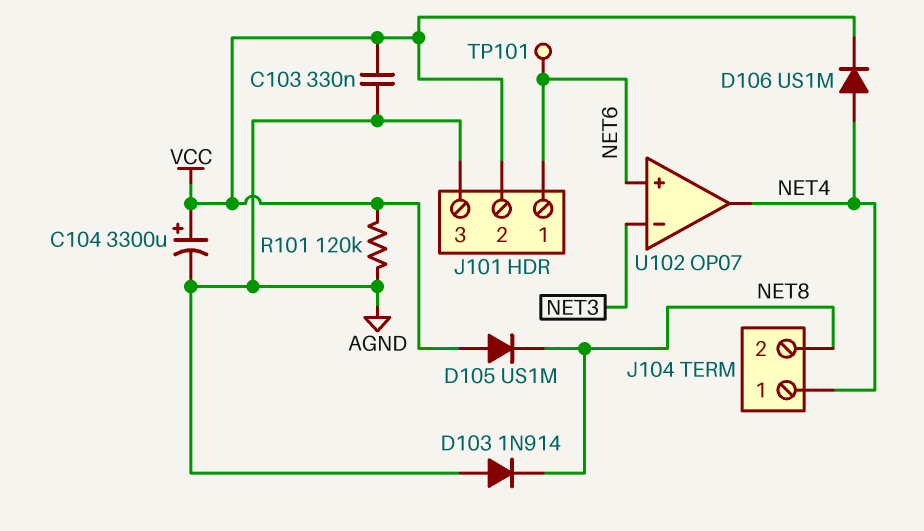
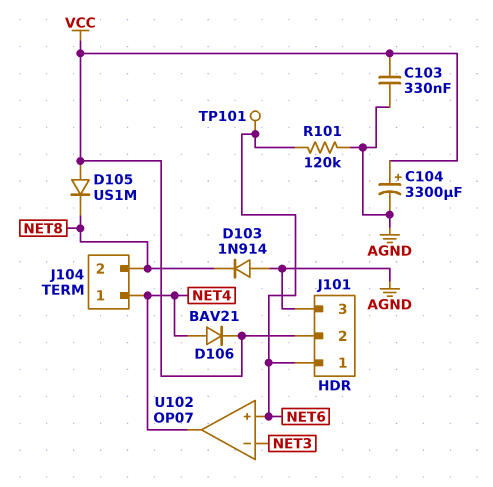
D106: diode US1M (A NET4, K VCC) -> diode BAV21 (A NET4, K VCC)
R101: 120k (AGND, VCC) -> 120k (AGND, NET6)

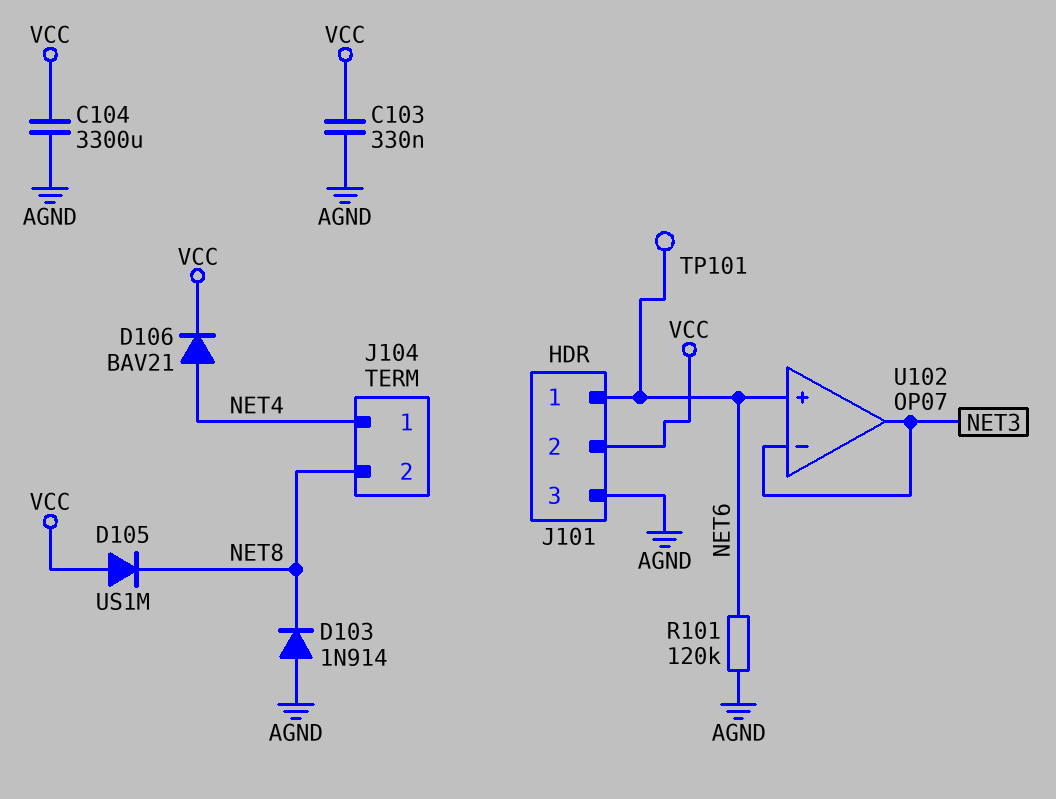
C104: 3300uF (plus VCC, minus AGND) -> 3300uF (AGND, VCC)
U102 pin out: NET4 -> NET3

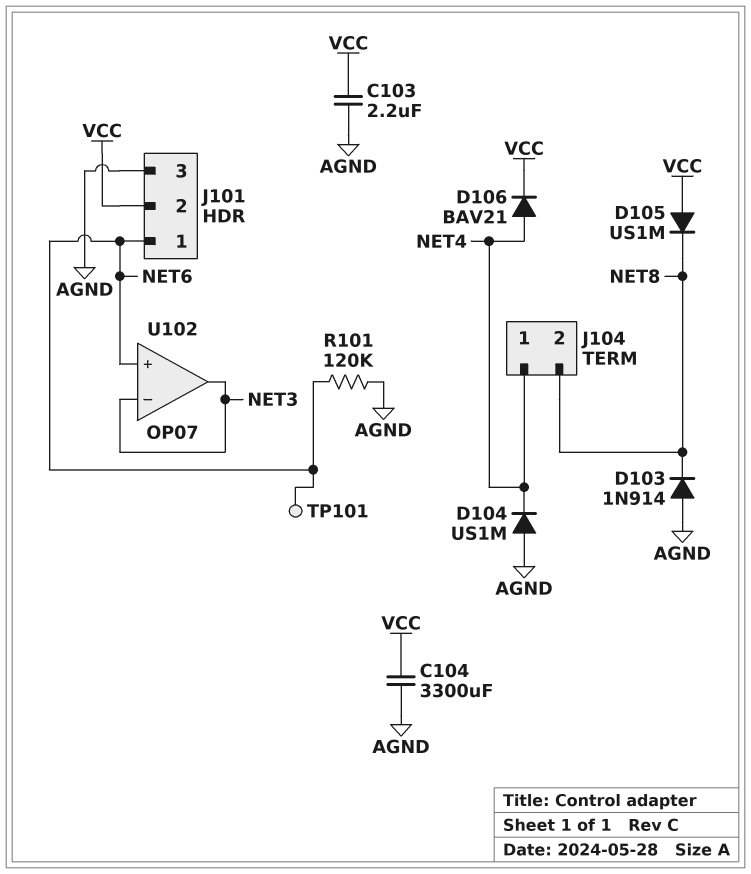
C103: 330nF (AGND, VCC) -> 2.2uF (AGND, VCC)
D104: none -> diode US1M (A AGND, K NET4)

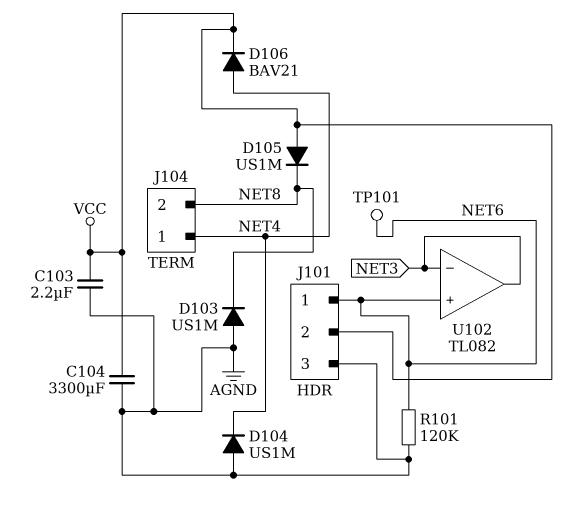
D103: diode 1N914 (A AGND, K NET8) -> diode US1M (A AGND, K NET8)
U102: OP07 -> TL082

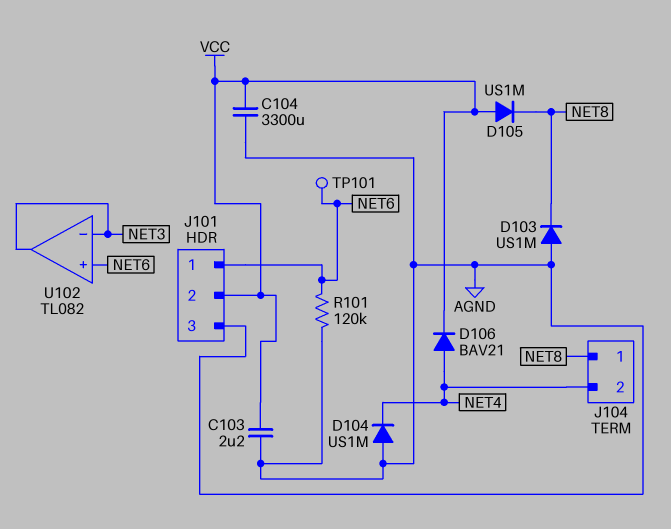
J104 pin 1: NET4 -> NET8
J104 pin 2: NET8 -> NET4

